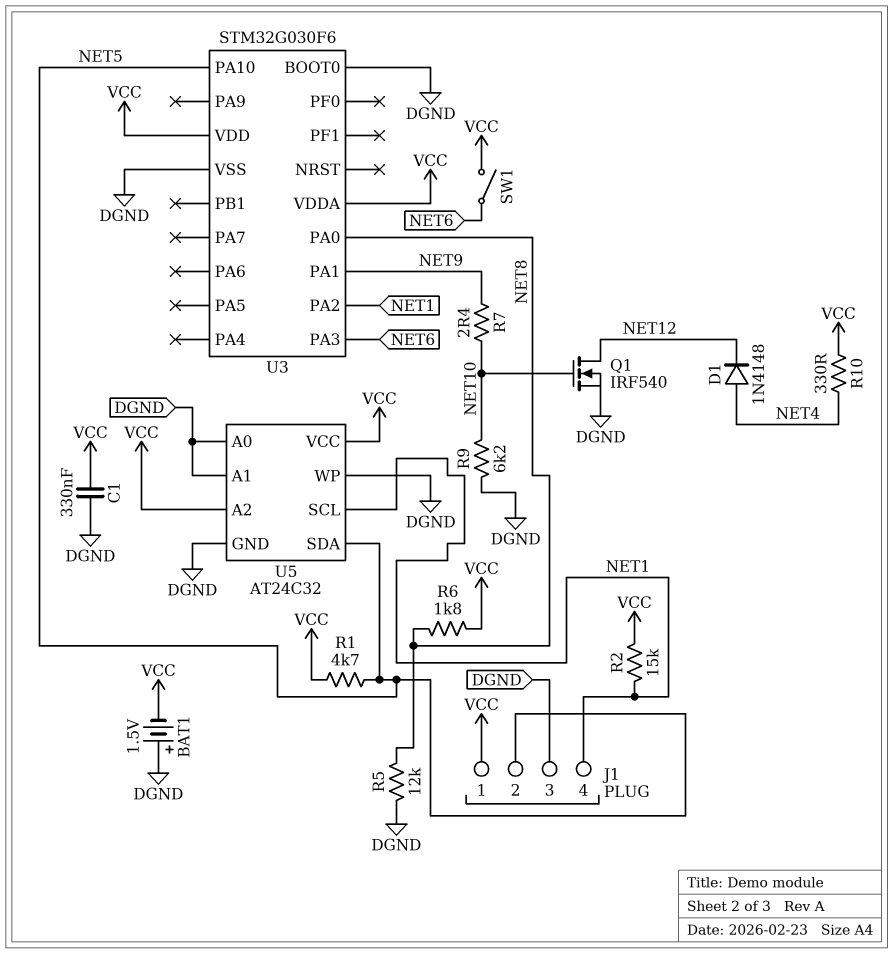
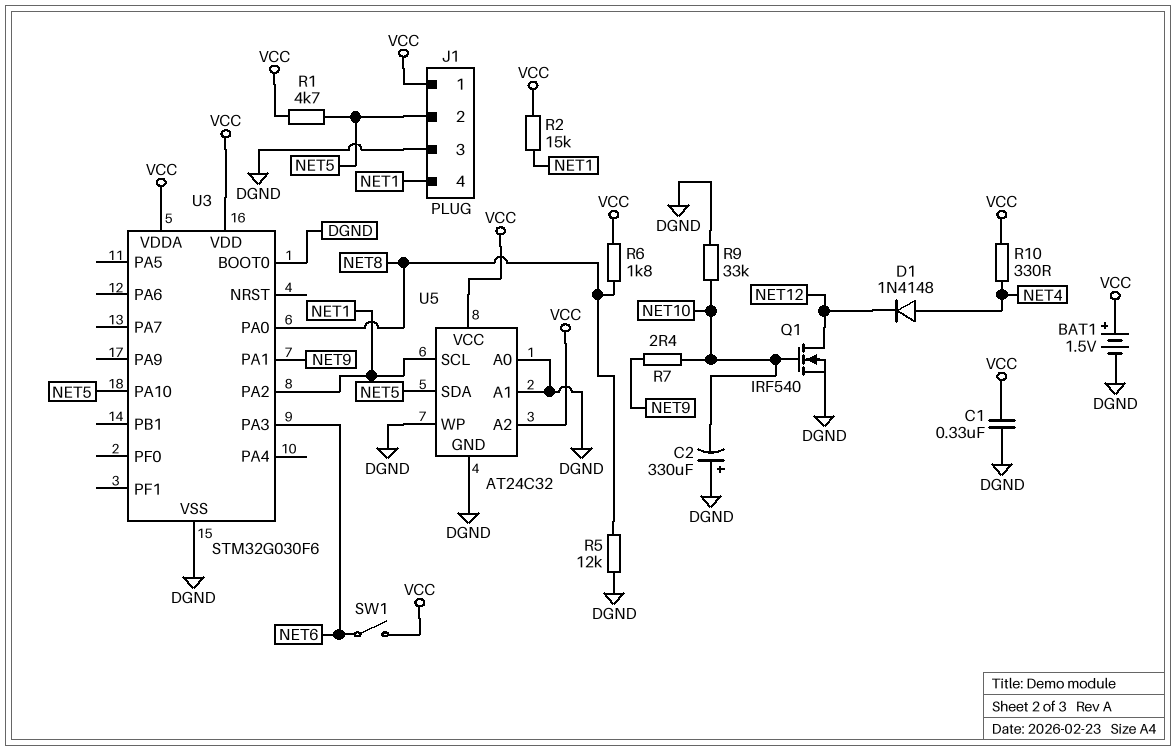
BAT1: 1.5V (plus DGND, minus VCC) -> 1.5V (plus VCC, minus DGND)
C2: none -> 330uF (plus DGND, minus NET10)
R9: 6.2k (DGND, NET10) -> 33k (DGND, NET10)

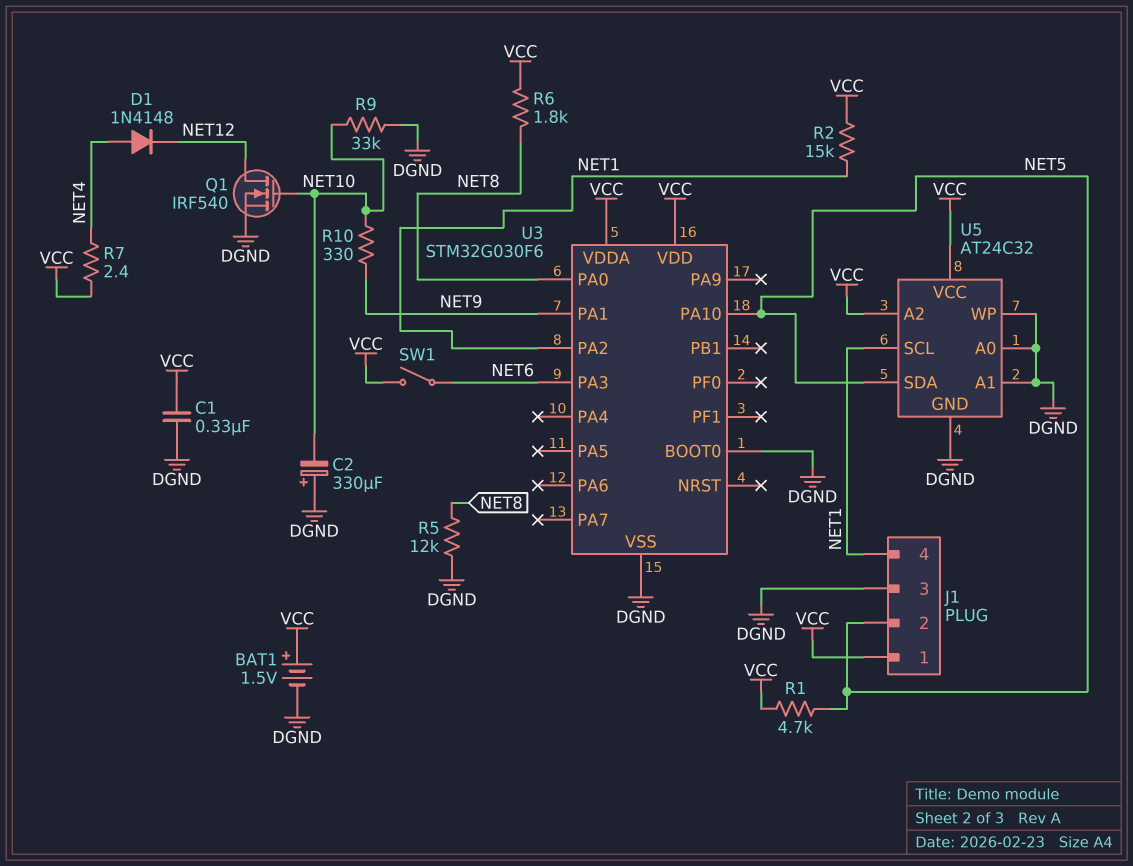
R7: 2.4 (NET9, NET10) -> 2.4 (NET4, VCC)
R10: 330 (NET4, VCC) -> 330 (NET9, NET10)

